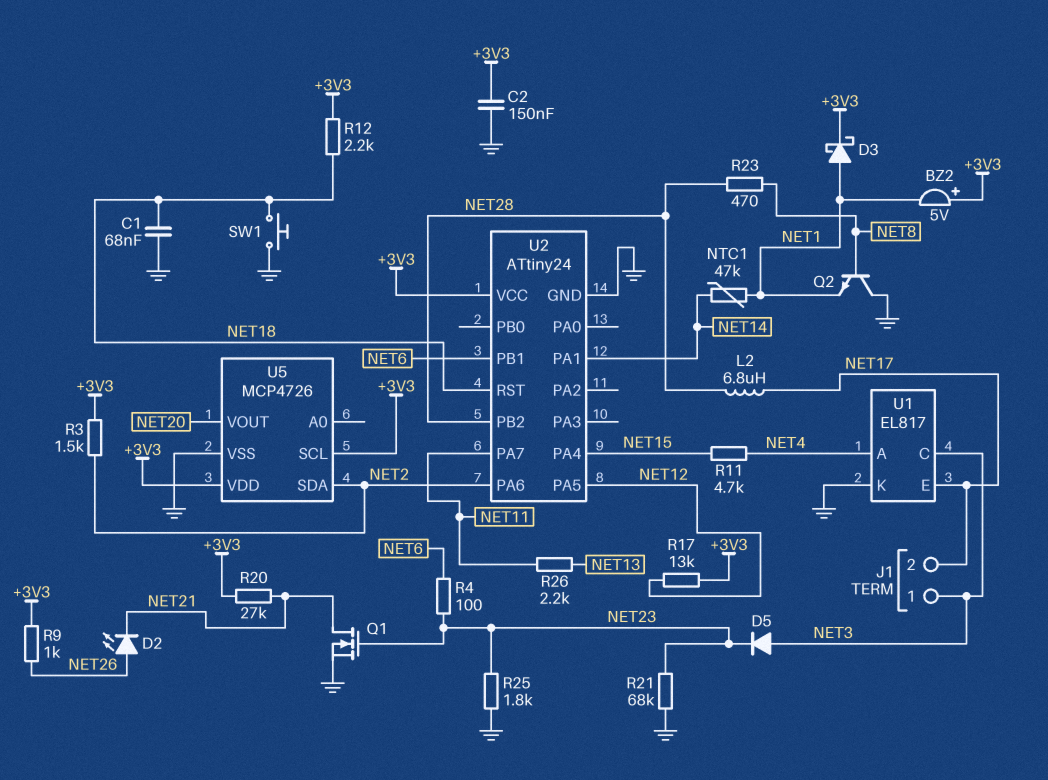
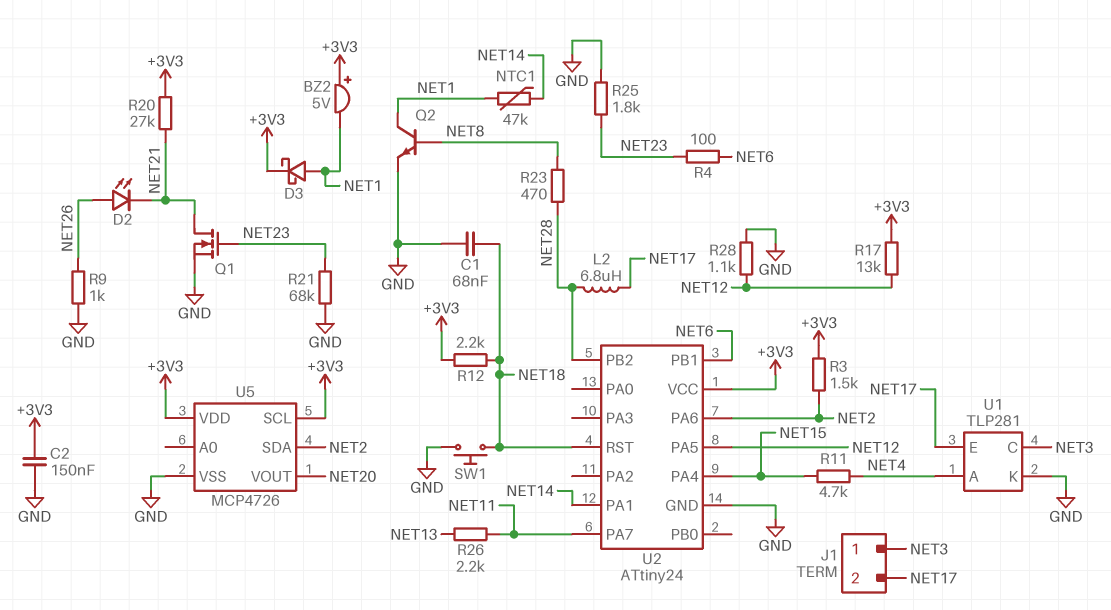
D5: diode (A NET3, K NET23) -> none
Q2: NPN (B NET8, C GND, E NET1) -> NPN (B NET8, C NET1, E GND)
R9: 1k (+3V3, NET26) -> 1k (GND, NET26)
R28: none -> 1.1k (GND, NET12)
U1: EL817 -> TLP281

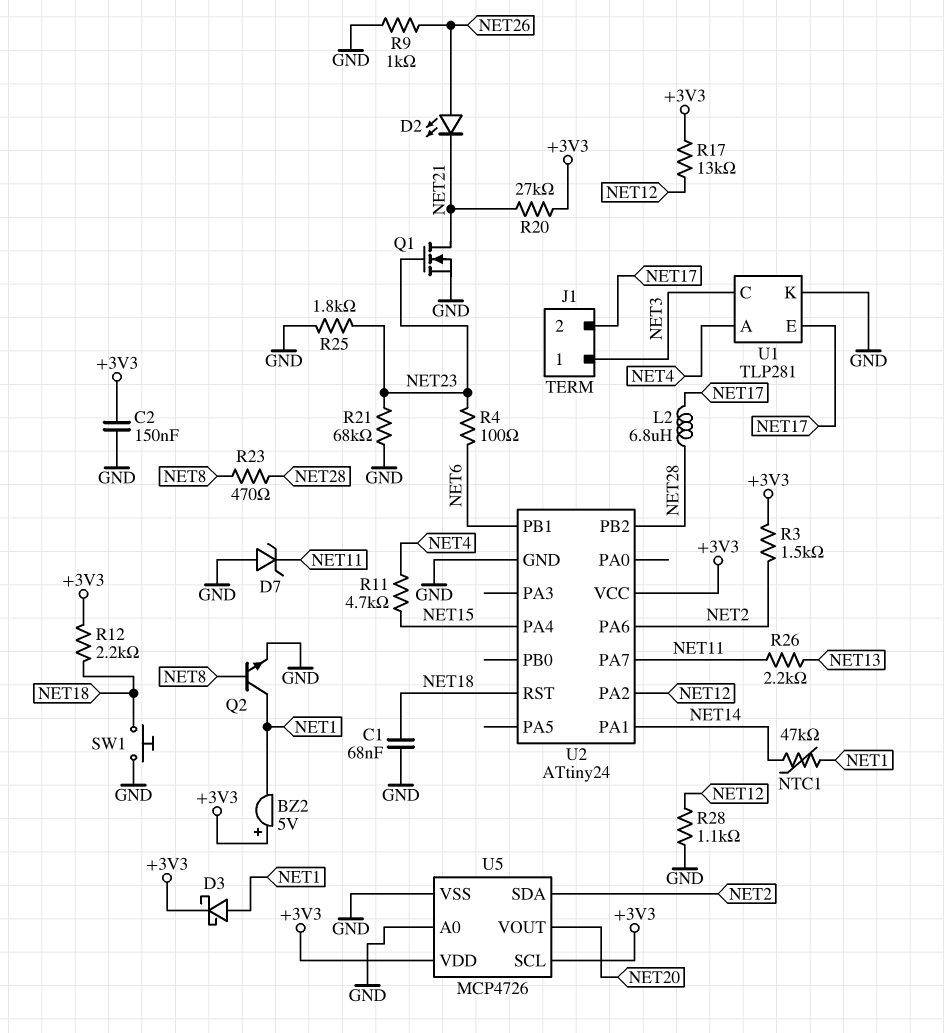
D7: none -> zener (A GND, K NET11)
U2 pin PA2: none -> NET12
U2 pin PA5: NET12 -> none
U5 pin A0: none -> GND

